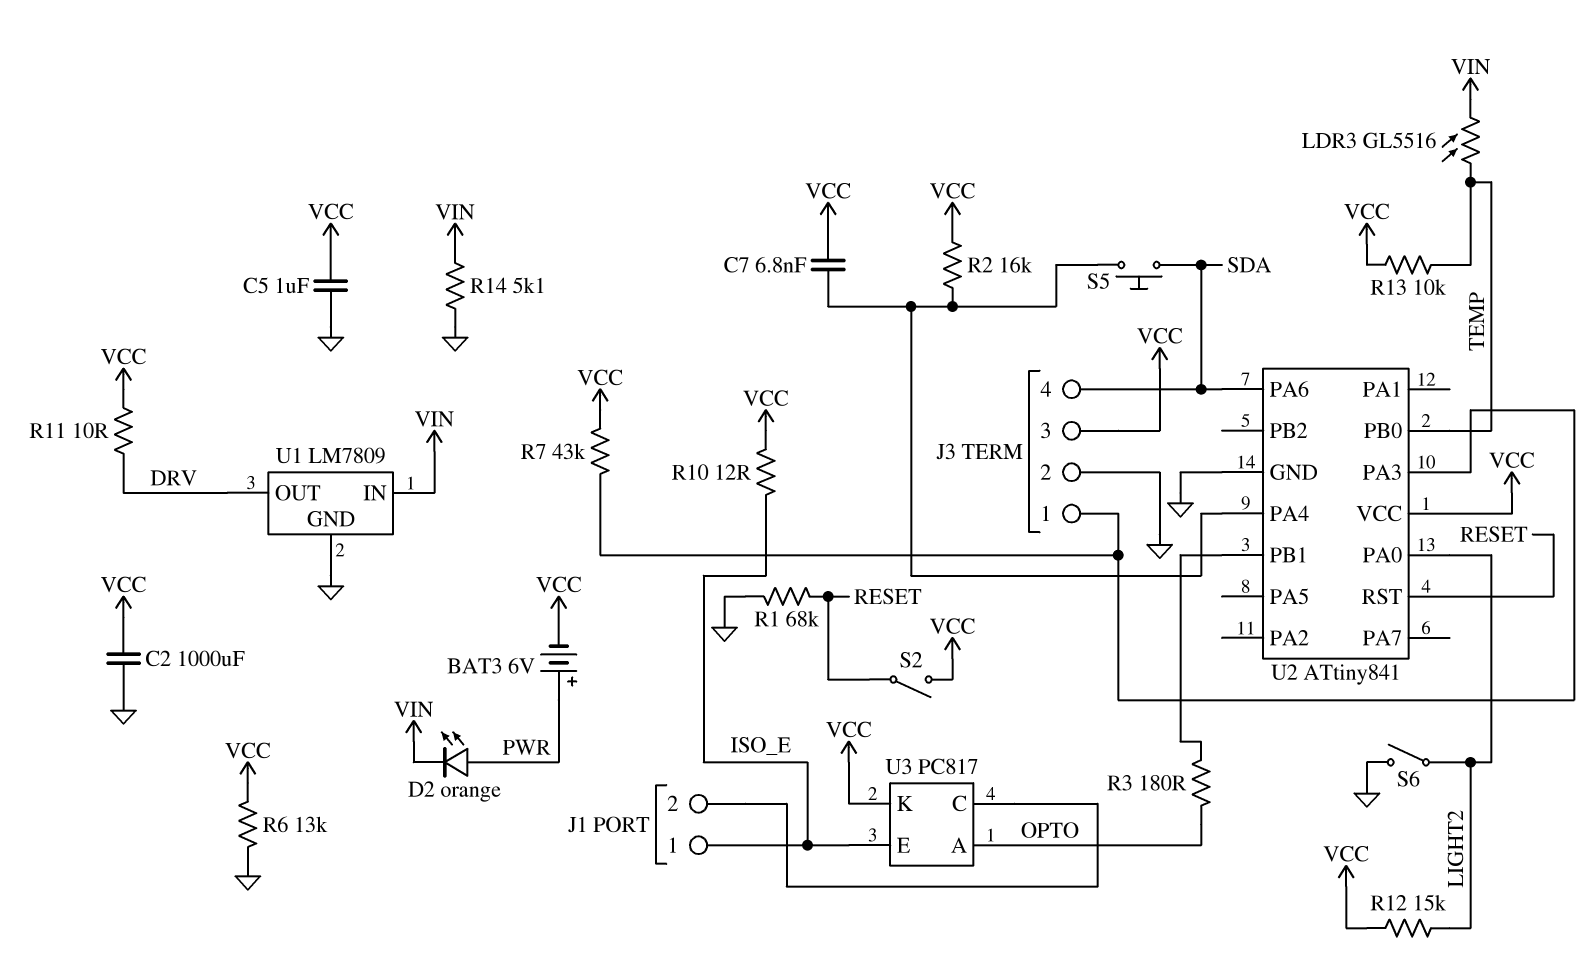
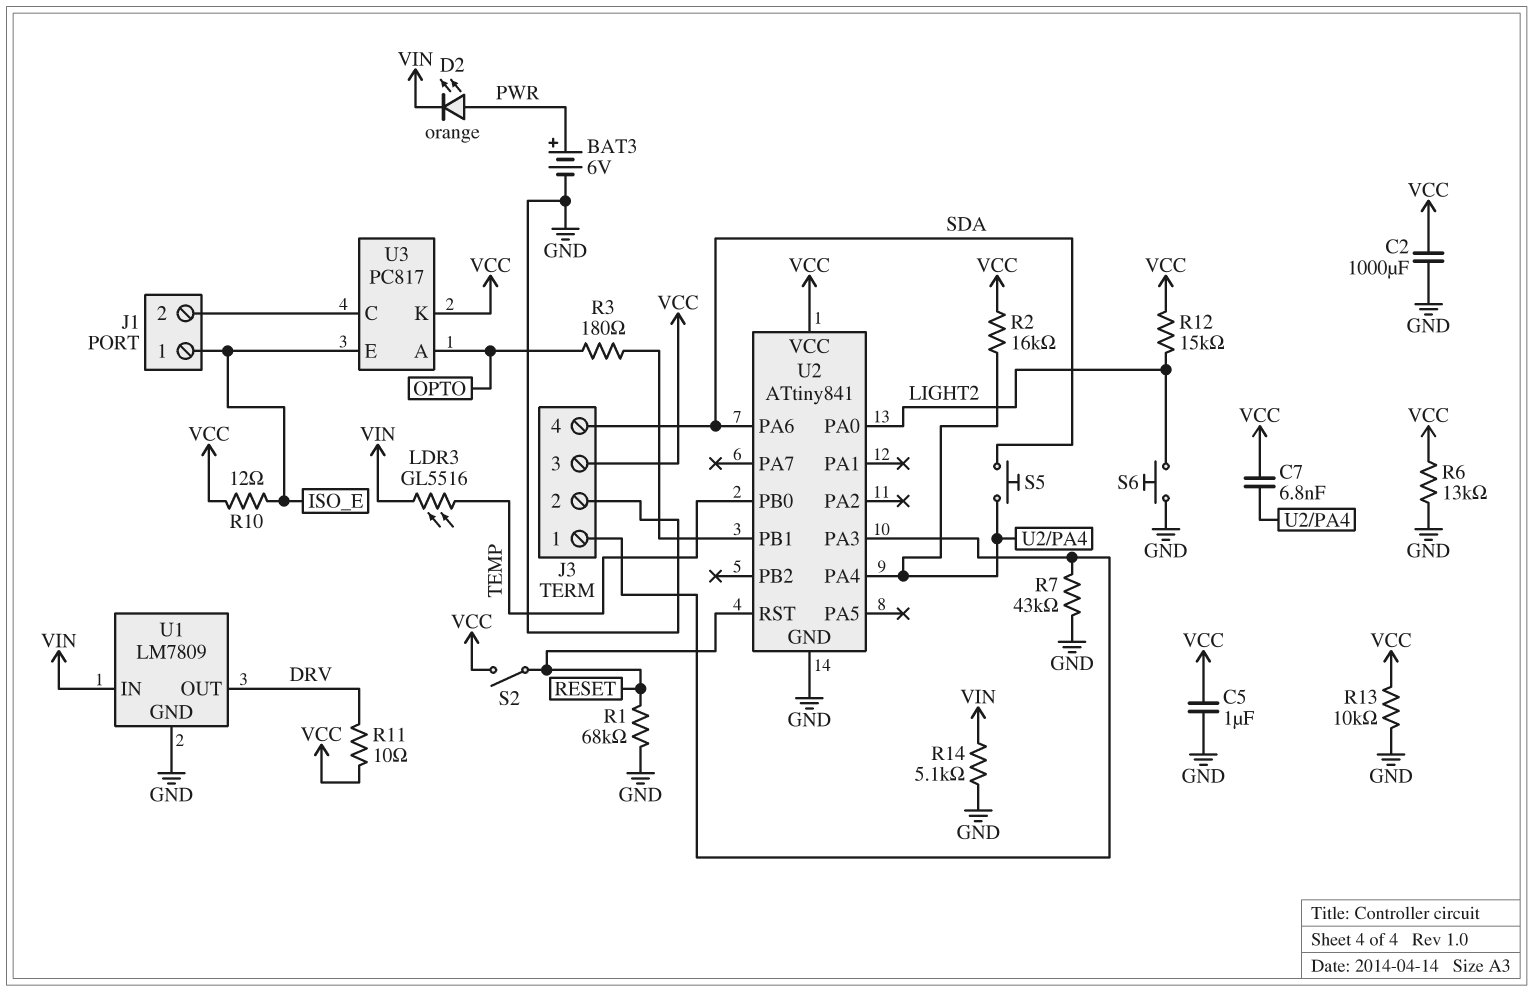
BAT3: 6V (plus PWR, minus VCC) -> 6V (plus PWR, minus GND)
R7: 43k (J3/1, VCC) -> 43k (GND, J3/1)
R13: 10k (TEMP, VCC) -> 10k (GND, VCC)
S6: switch (GND, LIGHT2) -> button (GND, LIGHT2)

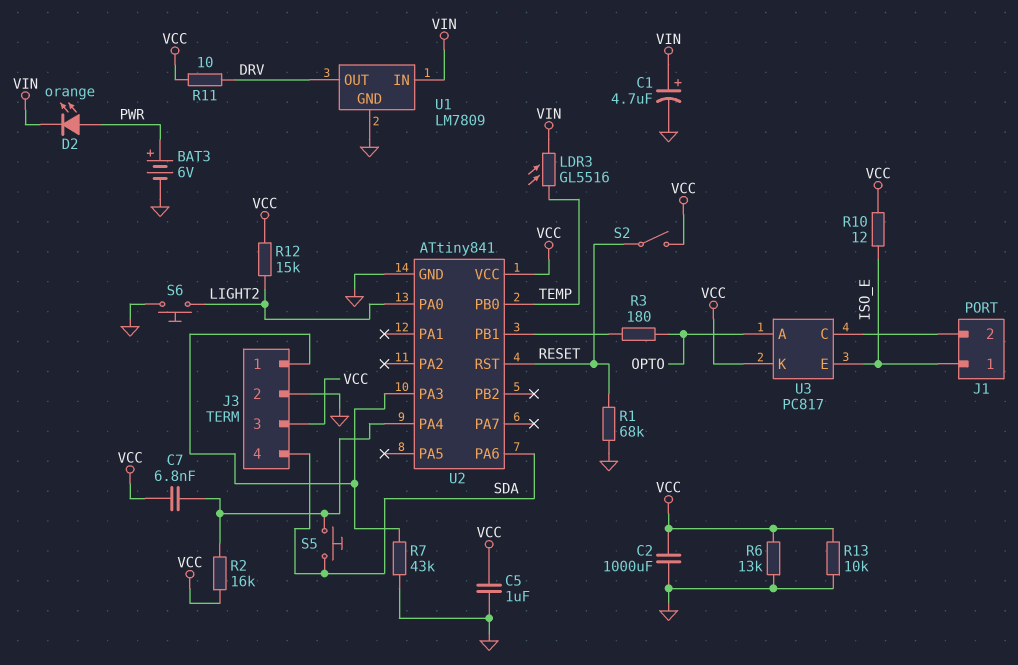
C1: none -> 4.7uF (plus VIN, minus GND)
R14: 5.1k (GND, VIN) -> none

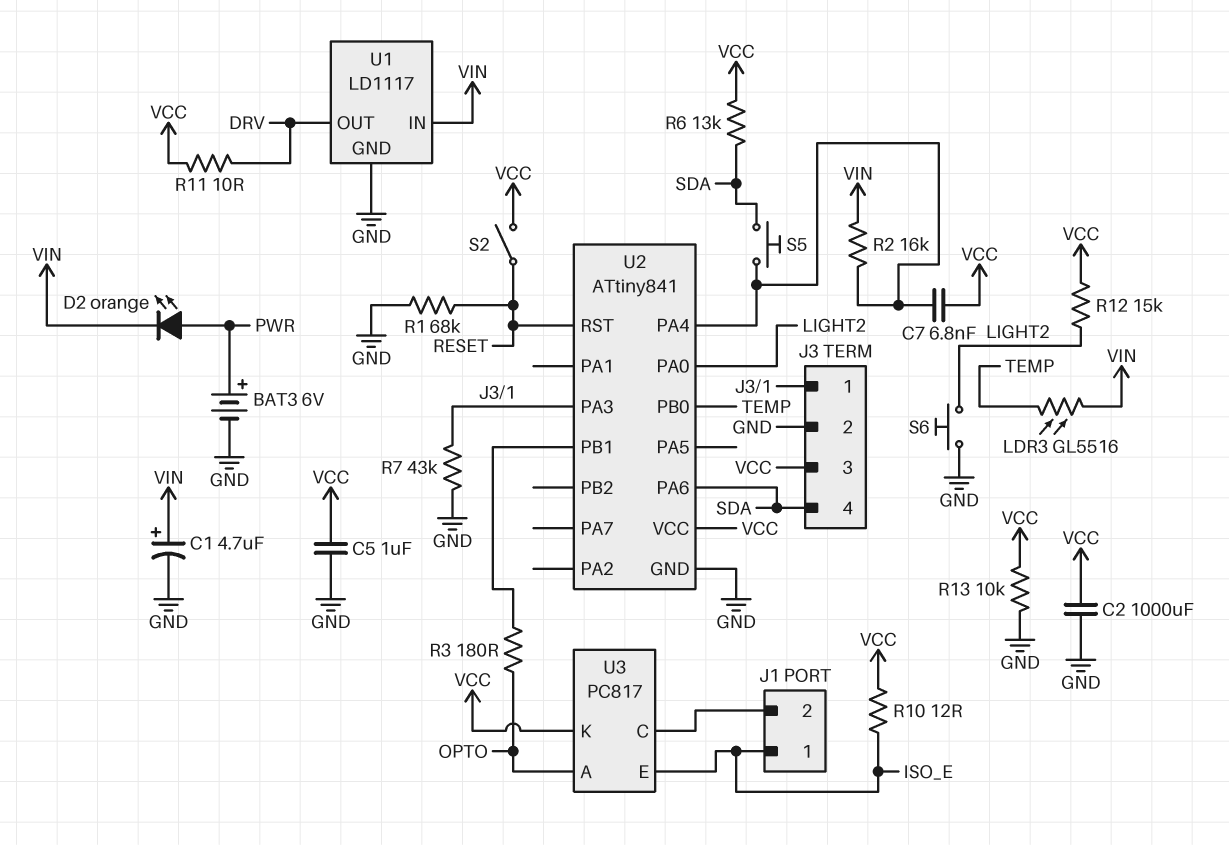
R2: 16k (U2/PA4, VCC) -> 16k (U2/PA4, VIN)
R6: 13k (GND, VCC) -> 13k (SDA, VCC)
U1: LM7809 -> LD1117

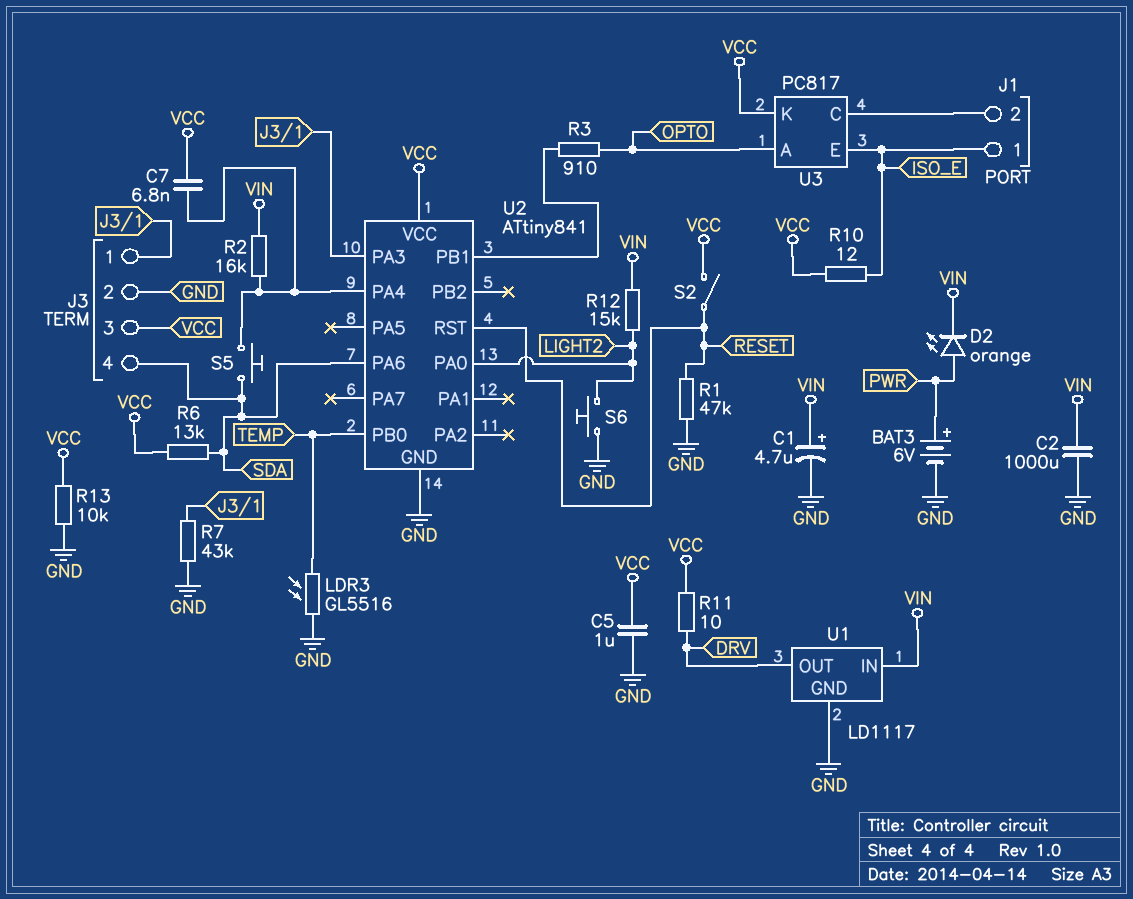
C2: 1000uF (GND, VCC) -> 1000uF (GND, VIN)
LDR3: GL5516 (TEMP, VIN) -> GL5516 (GND, TEMP)
R1: 68k (GND, RESET) -> 47k (GND, RESET)
R3: 180 (OPTO, U2/PB1) -> 910 (OPTO, U2/PB1)
R12: 15k (LIGHT2, VCC) -> 15k (LIGHT2, VIN)

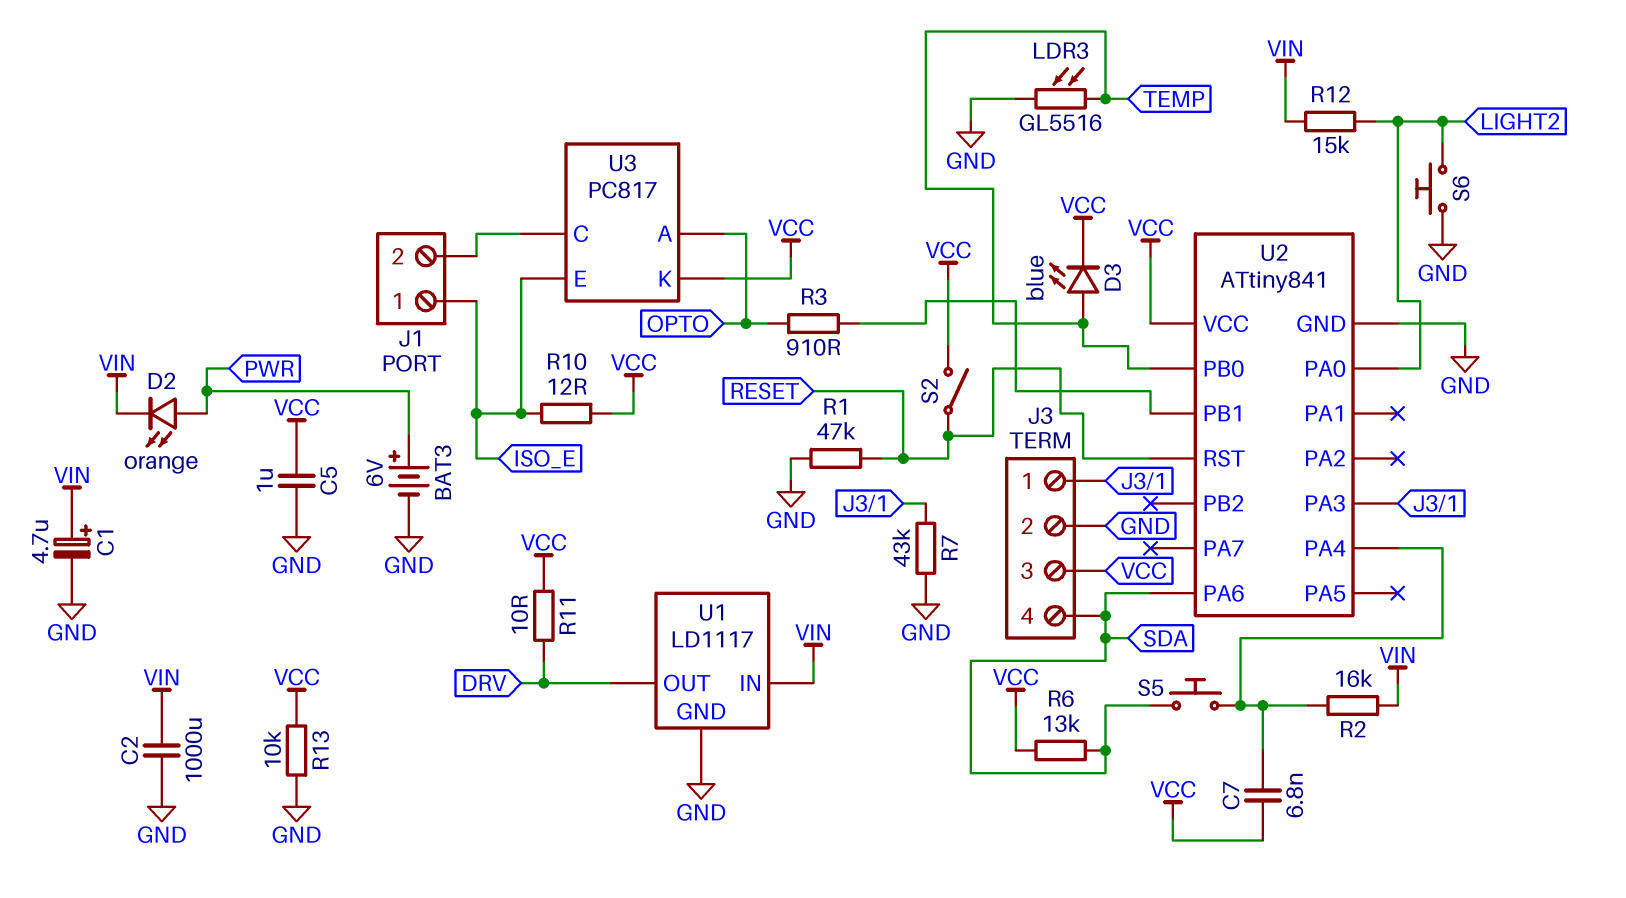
D3: none -> LED blue (A TEMP, K VCC)

